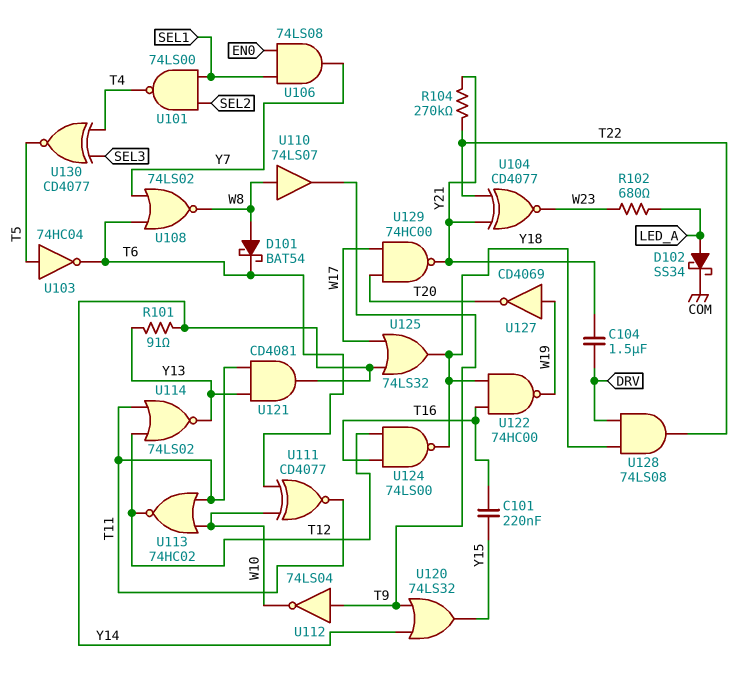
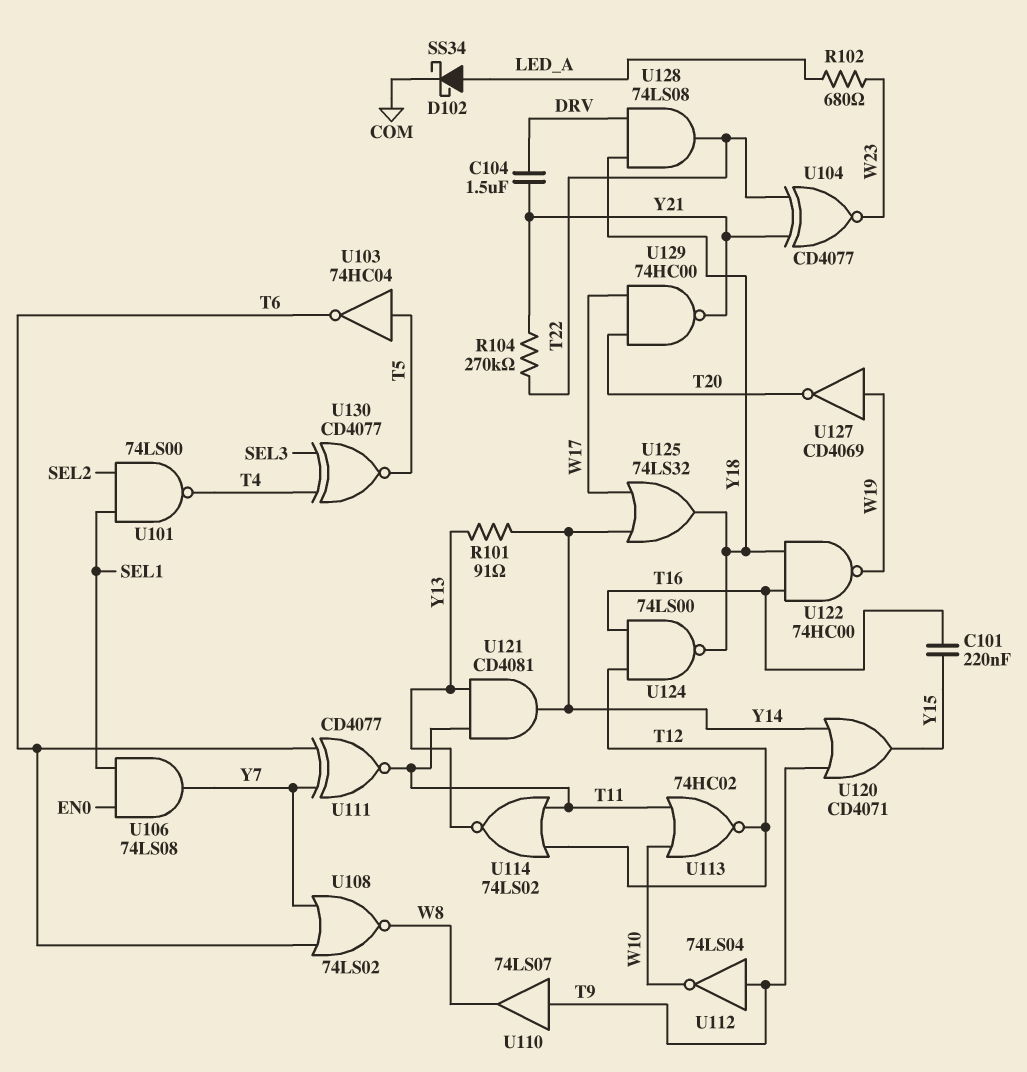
D101: schottky BAT54 (A W8, K T6) -> none
U110: buffer 74LS07 (in W8, out T9) -> buffer 74LS07 (in T9, out W8)
U111: XNOR CD4077 (in T6, in W10, out T11) -> XNOR CD4077 (in T6, in Y7, out T11)
U120: OR 74LS32 (in T9, in Y14, out Y15) -> OR CD4071 (in T9, in Y14, out Y15)

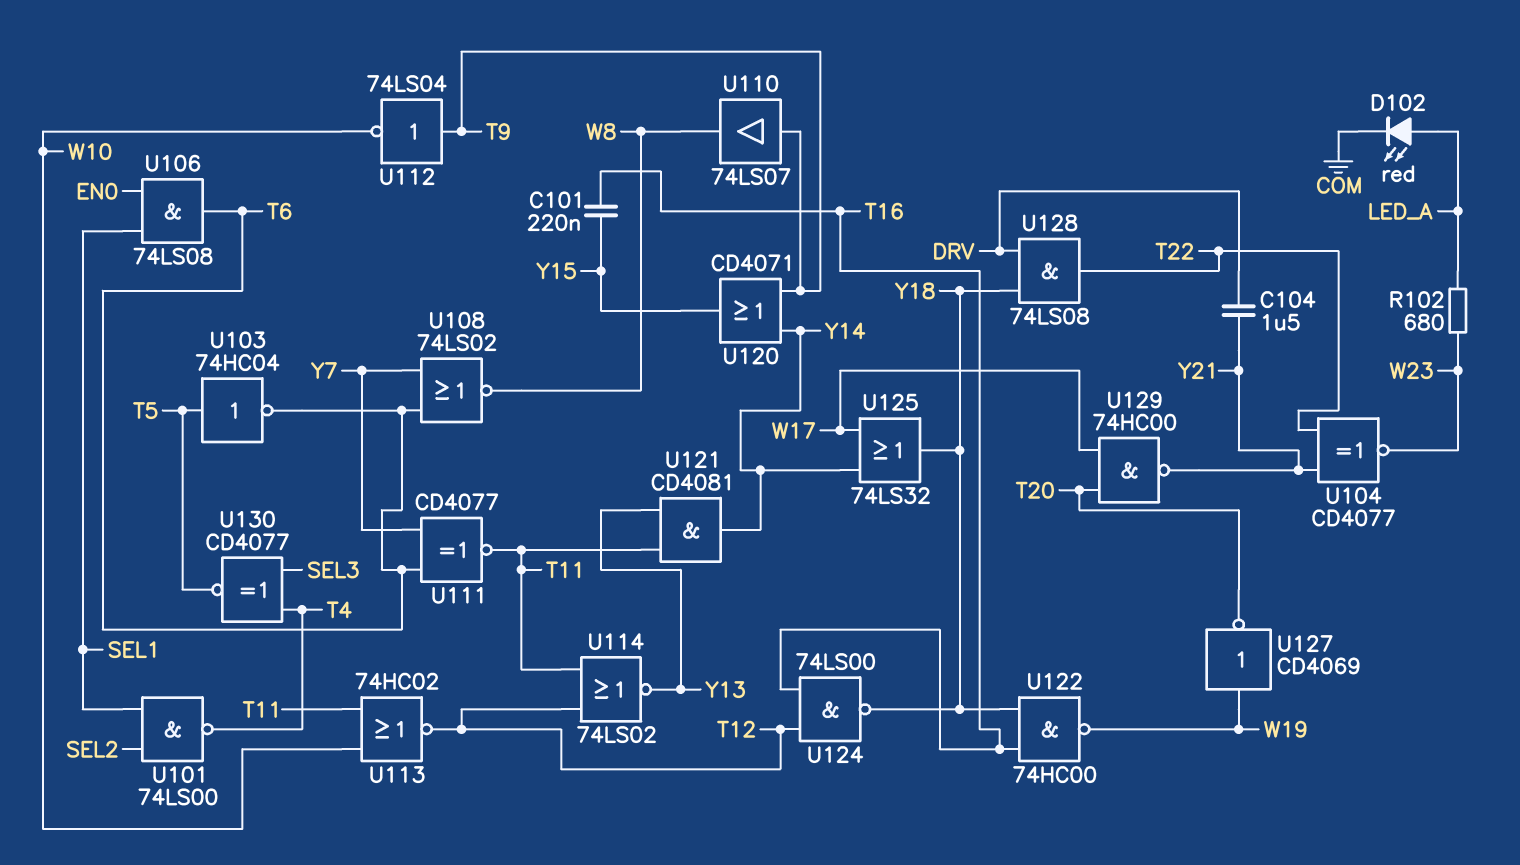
D102: schottky SS34 (A LED_A, K COM) -> LED red (A LED_A, K COM)
R101: 91 (Y13, Y14) -> none
R104: 270k (T22, Y21) -> none
U106: AND 74LS08 (in EN0, in SEL1, out Y7) -> AND 74LS08 (in EN0, in SEL1, out T6)

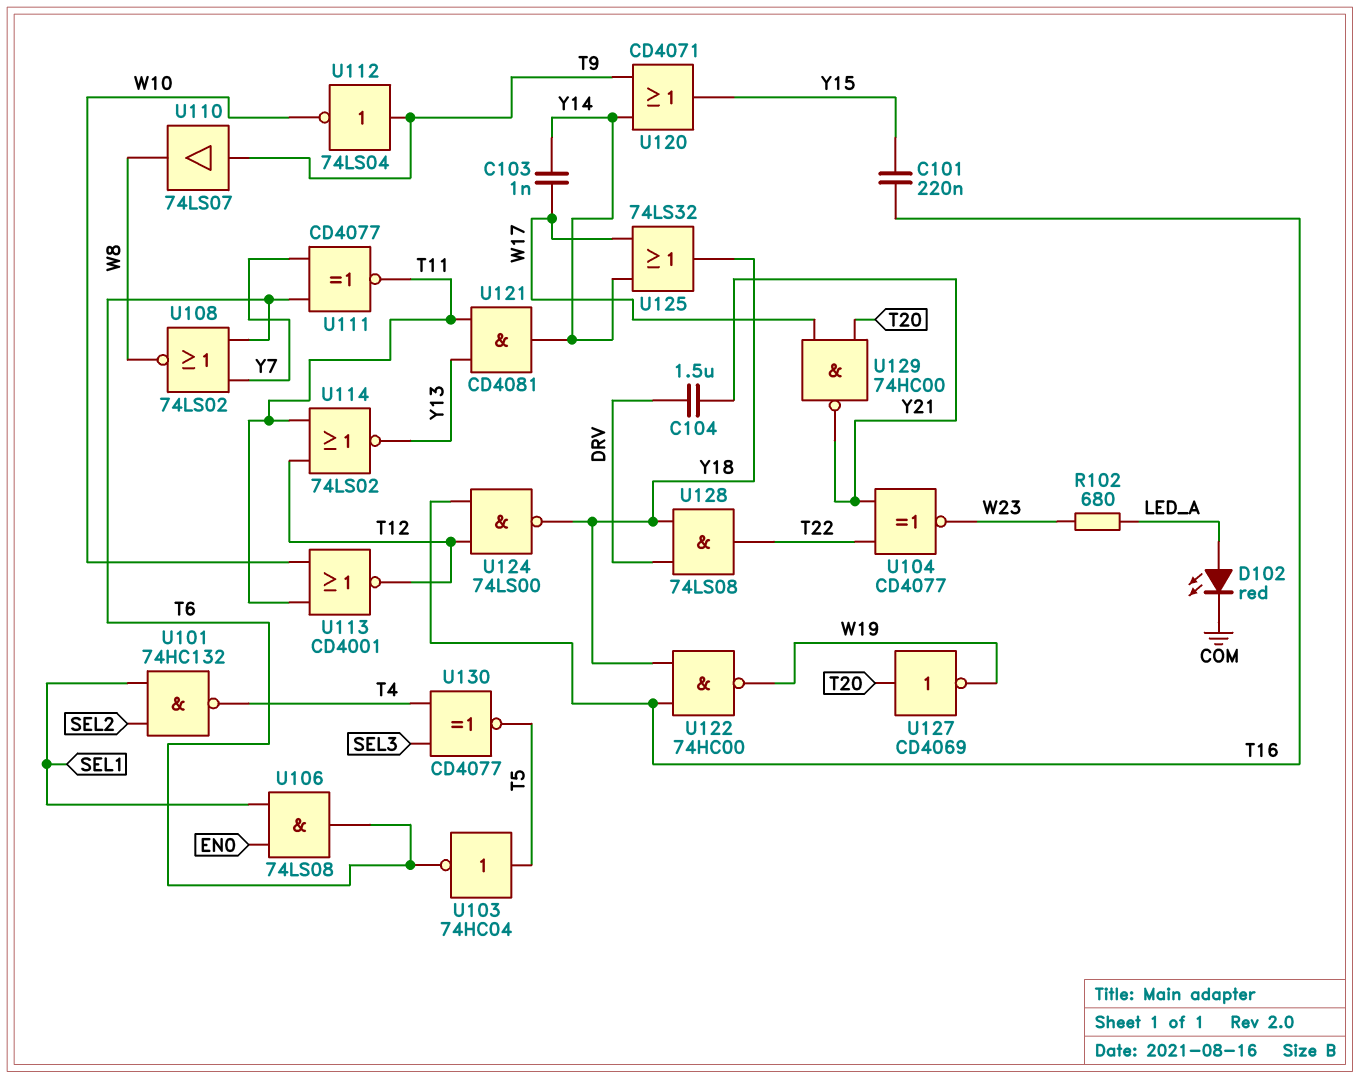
C103: none -> 1nF (W17, Y14)
U101: NAND 74LS00 (in SEL1, in SEL2, out T4) -> NAND 74HC132 (in SEL1, in SEL2, out T4)
U113: NOR 74HC02 (in T11, in W10, out T12) -> NOR CD4001 (in T11, in W10, out T12)
U127: NOT CD4069 (in W19, out T20) -> NOT CD4069 (in T20, out W19)

